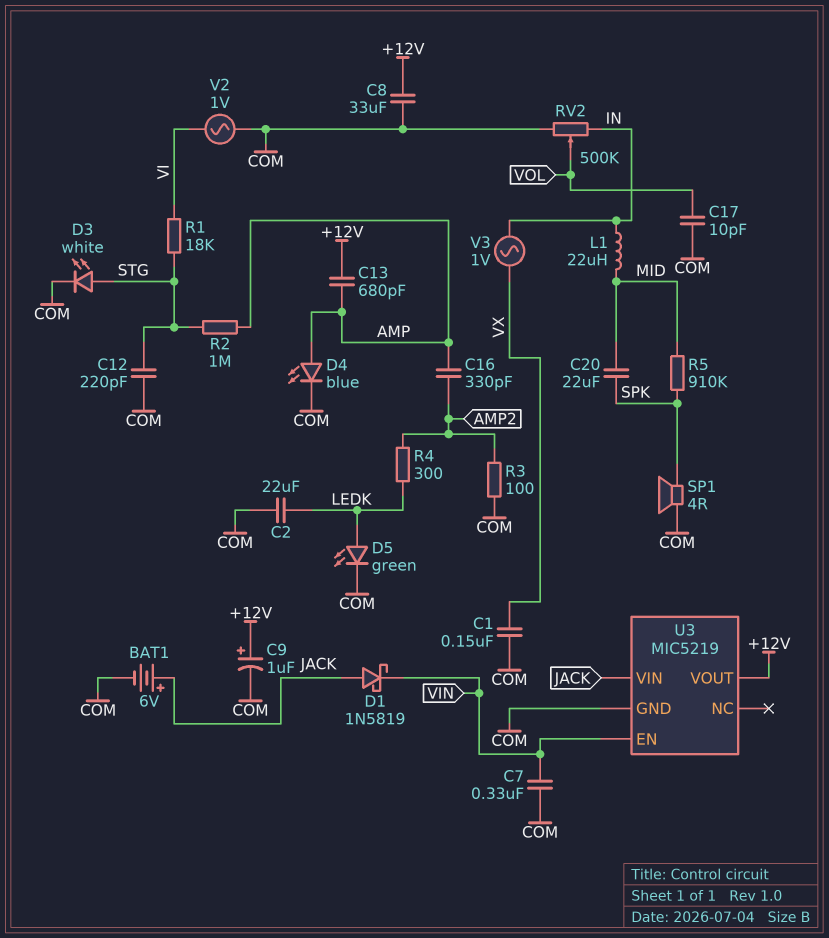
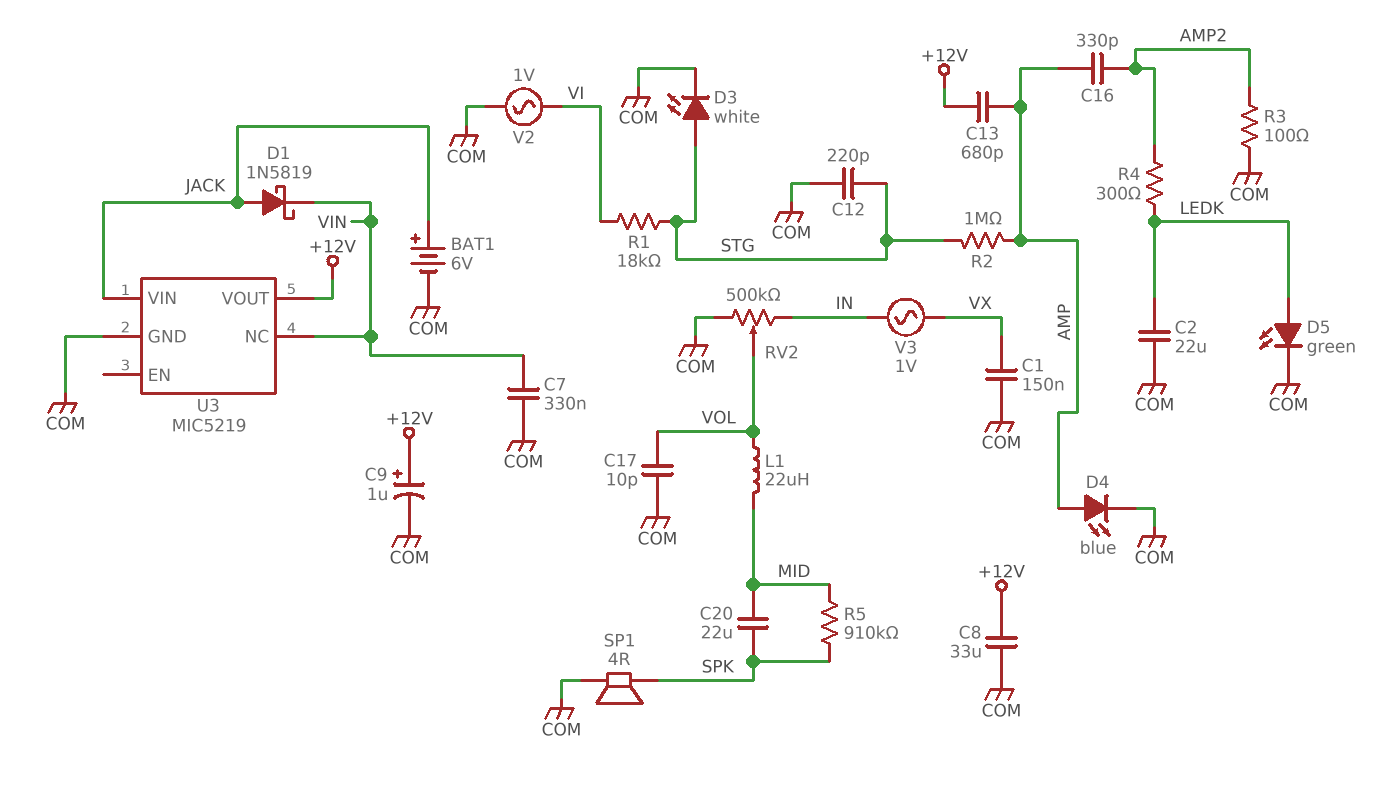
L1: 22uH (IN, MID) -> 22uH (MID, VOL)
U3 pin EN: VIN -> none
U3 pin NC: none -> VIN

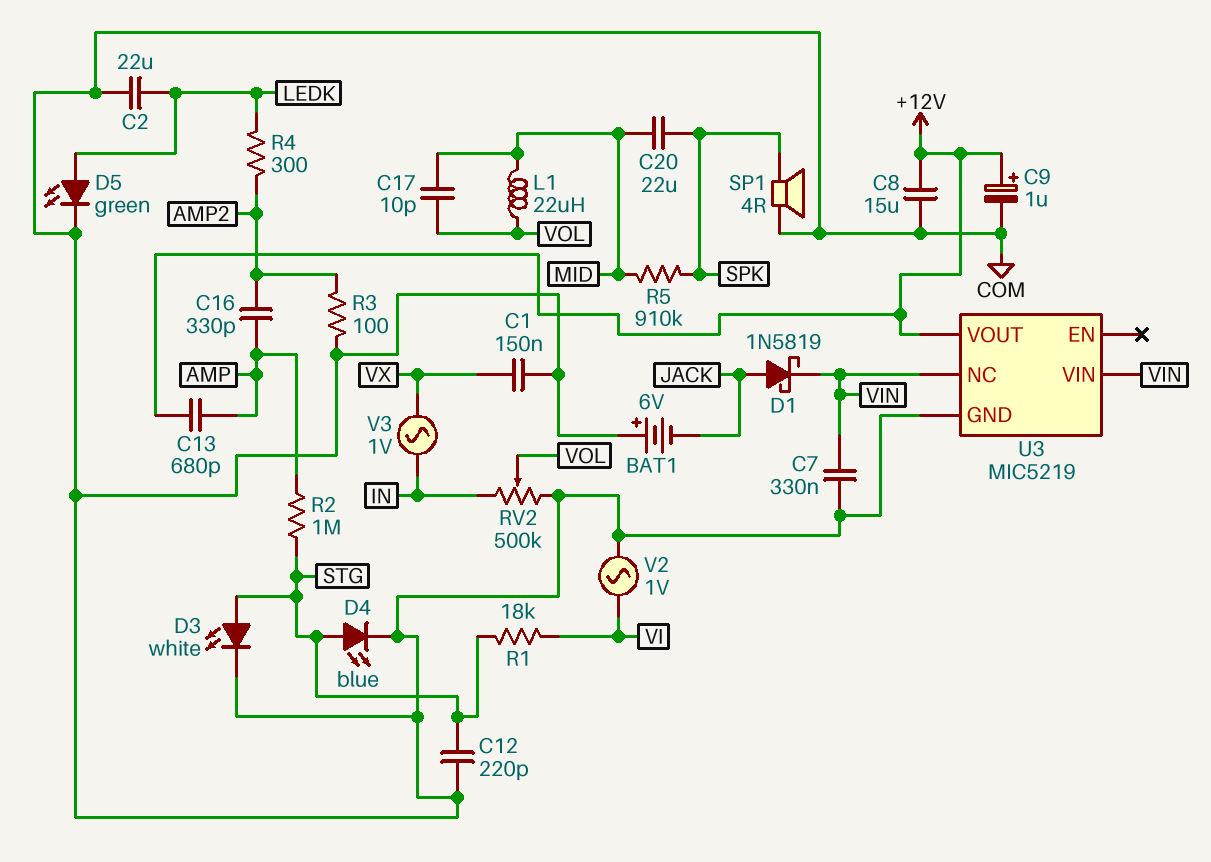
BAT1: 6V (plus JACK, minus COM) -> 6V (plus COM, minus JACK)
C8: 33uF (+12V, COM) -> 15uF (+12V, COM)
C17: 10pF (COM, VOL) -> 10pF (MID, VOL)
D4: LED blue (A AMP, K COM) -> LED blue (A STG, K COM)
U3 pin VIN: JACK -> VIN

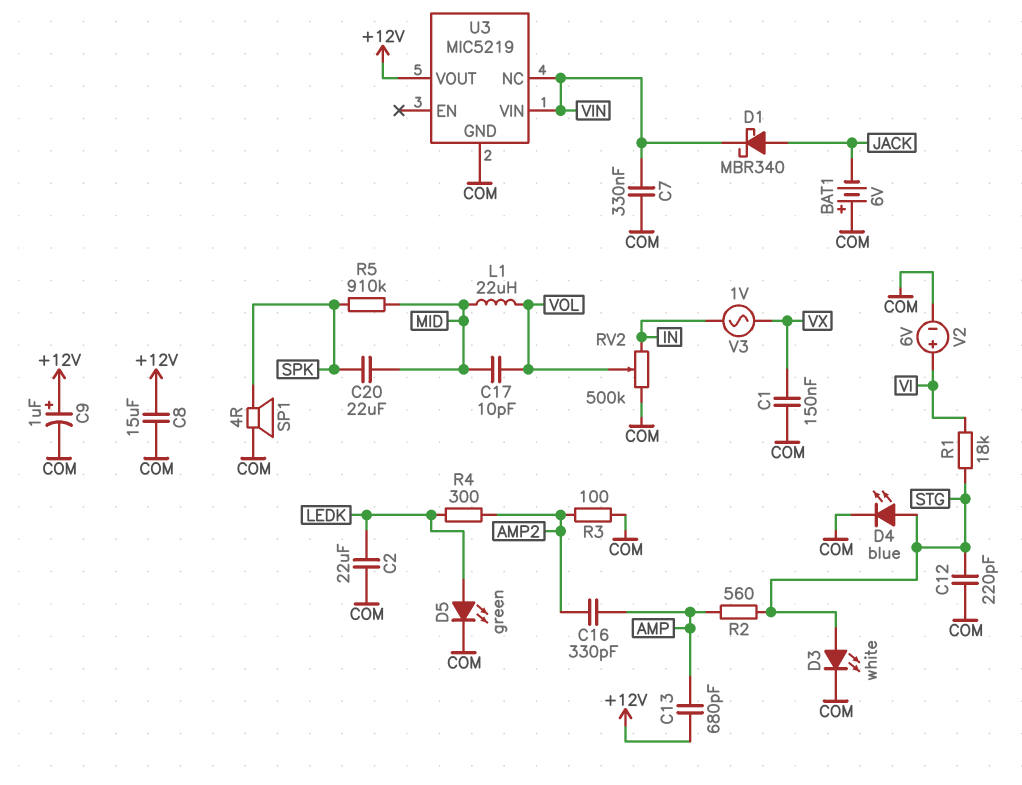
D1: schottky 1N5819 (A JACK, K VIN) -> schottky MBR340 (A JACK, K VIN)
R2: 1M (AMP, STG) -> 560 (AMP, STG)
V2: AC 1V (COM, VI) -> 6V (plus VI, minus COM)

